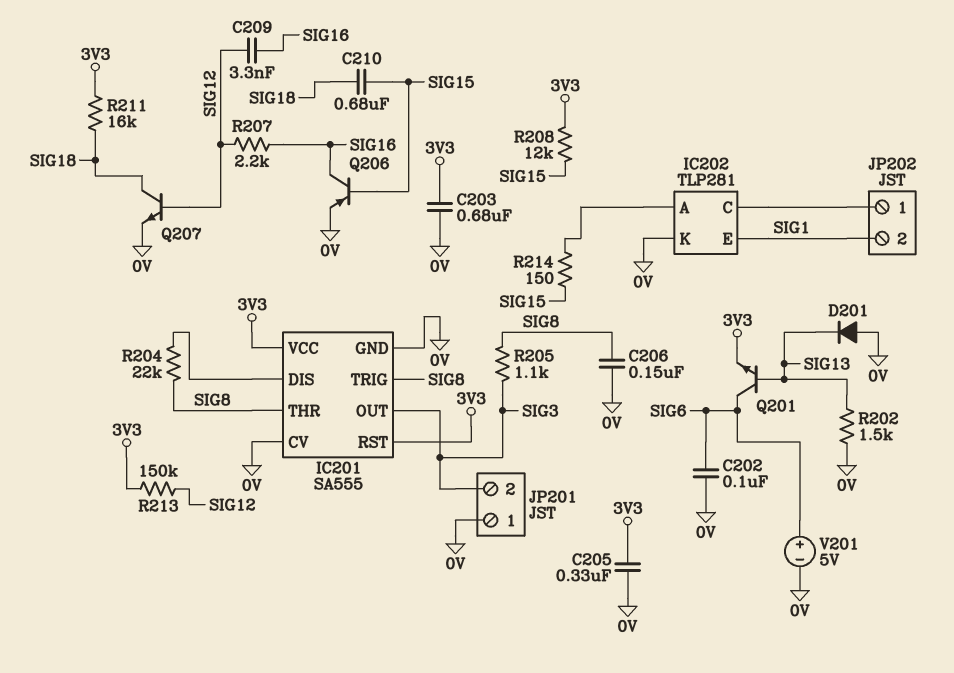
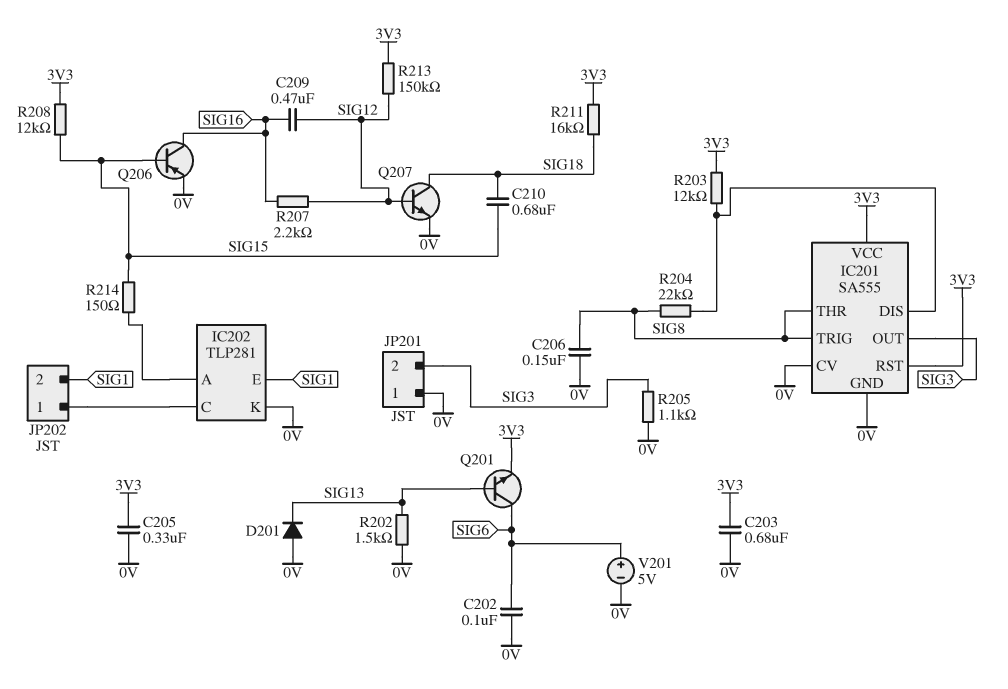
C209: 3.3nF (SIG12, SIG16) -> 470nF (SIG12, SIG16)
R203: none -> 12k (3V3, IC201/DIS)
R205: 1.1k (SIG3, SIG8) -> 1.1k (0V, SIG3)

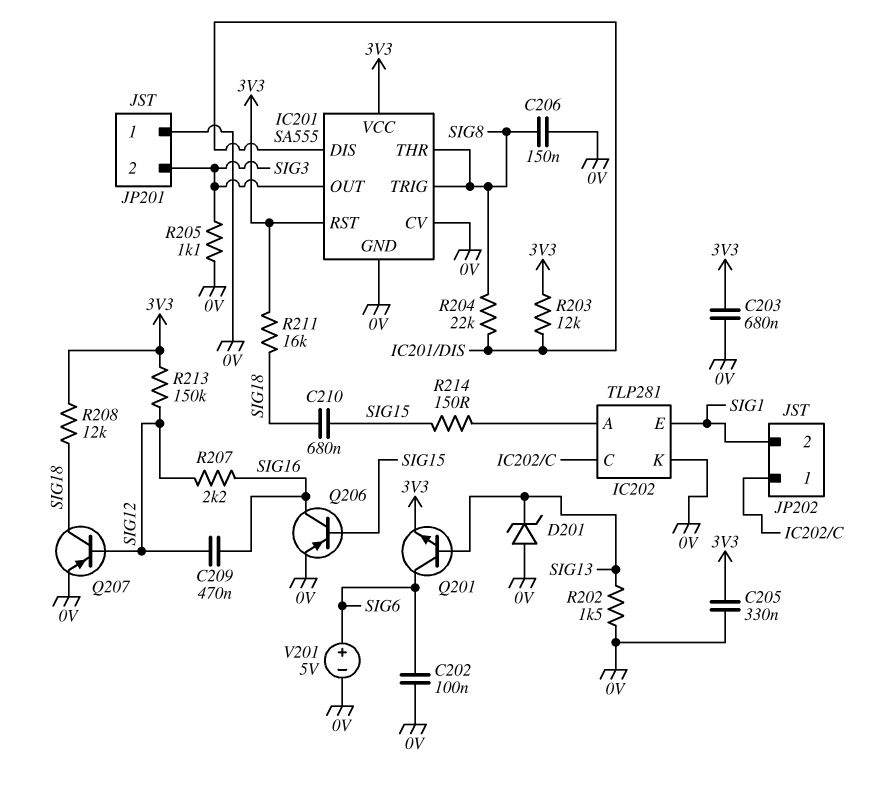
D201: diode (A 0V, K SIG13) -> zener (A 0V, K SIG13)
Q207: NPN (B SIG12, C SIG18, E 0V) -> PNP (B SIG12, C SIG18, E 0V)
R208: 12k (3V3, SIG15) -> 12k (3V3, SIG18)

